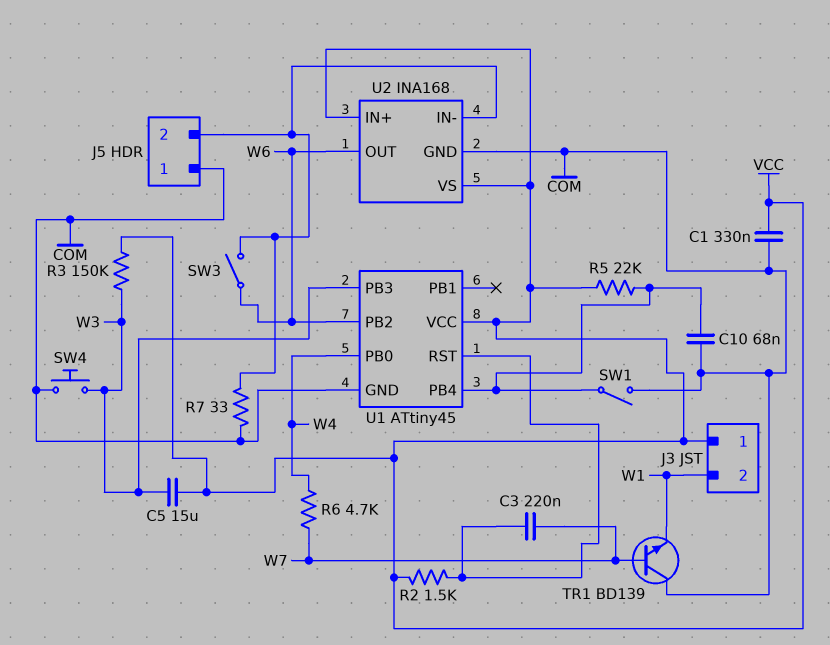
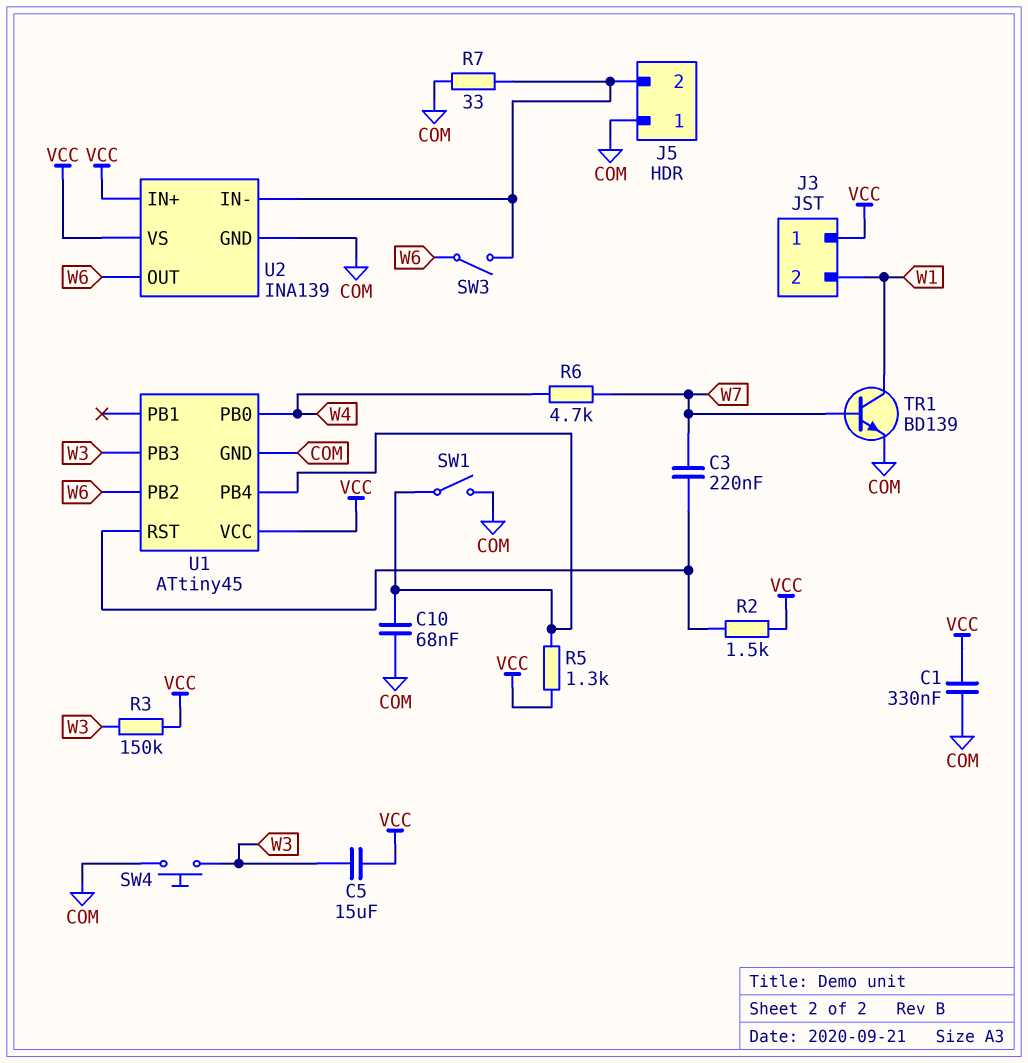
R5: 22k (U1/PB4, VCC) -> 1.3k (U1/PB4, VCC)
TR1: NPN BD139 (B W7, C COM, E W1) -> NPN BD139 (B W7, C W1, E COM)
U2: INA168 -> INA139

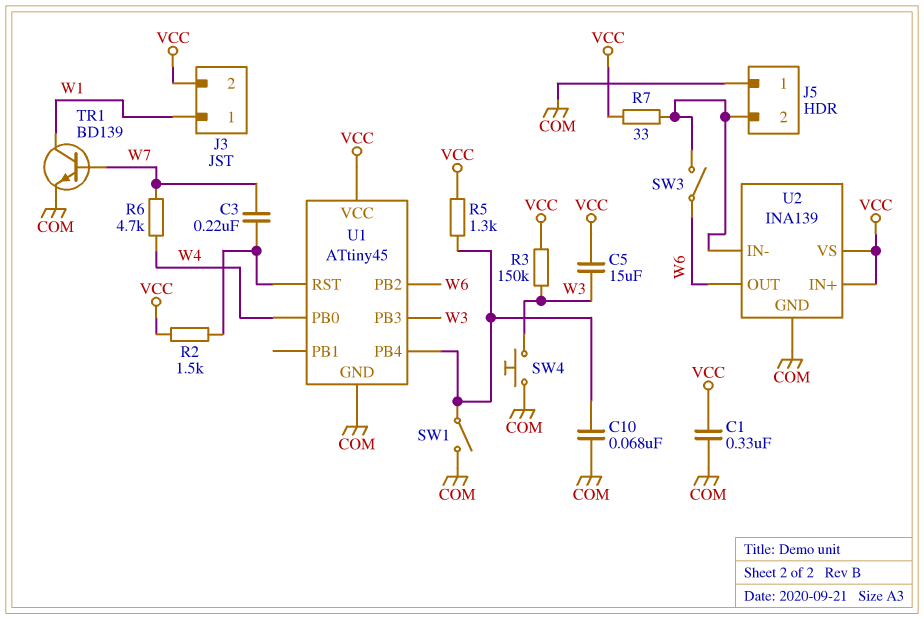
J3 pin 1: VCC -> W1
J3 pin 2: W1 -> VCC
R7: 33 (COM, J5/2) -> 33 (J5/2, VCC)

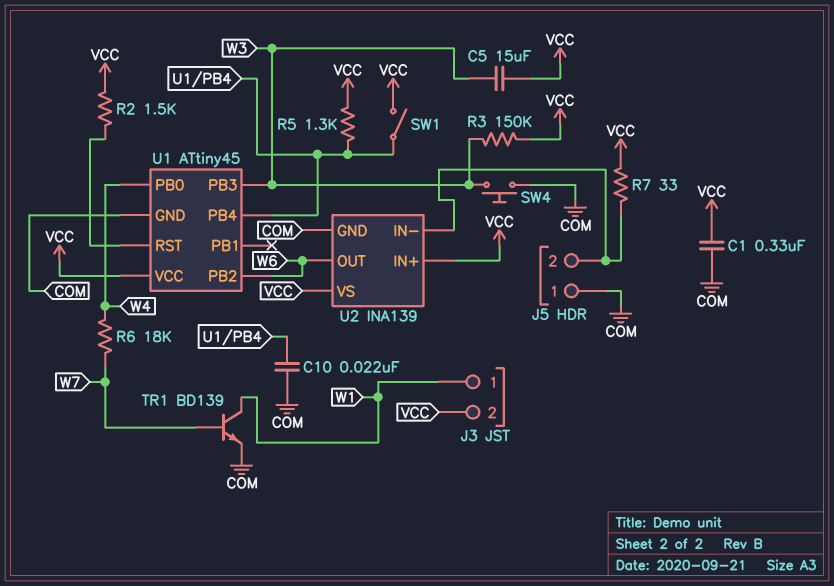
C3: 220nF (U1/RST, W7) -> none
C10: 68nF (COM, U1/PB4) -> 22nF (COM, U1/PB4)
R6: 4.7k (W4, W7) -> 18k (W4, W7)
SW1: switch (COM, U1/PB4) -> switch (U1/PB4, VCC)
SW3: switch (J5/2, W6) -> none

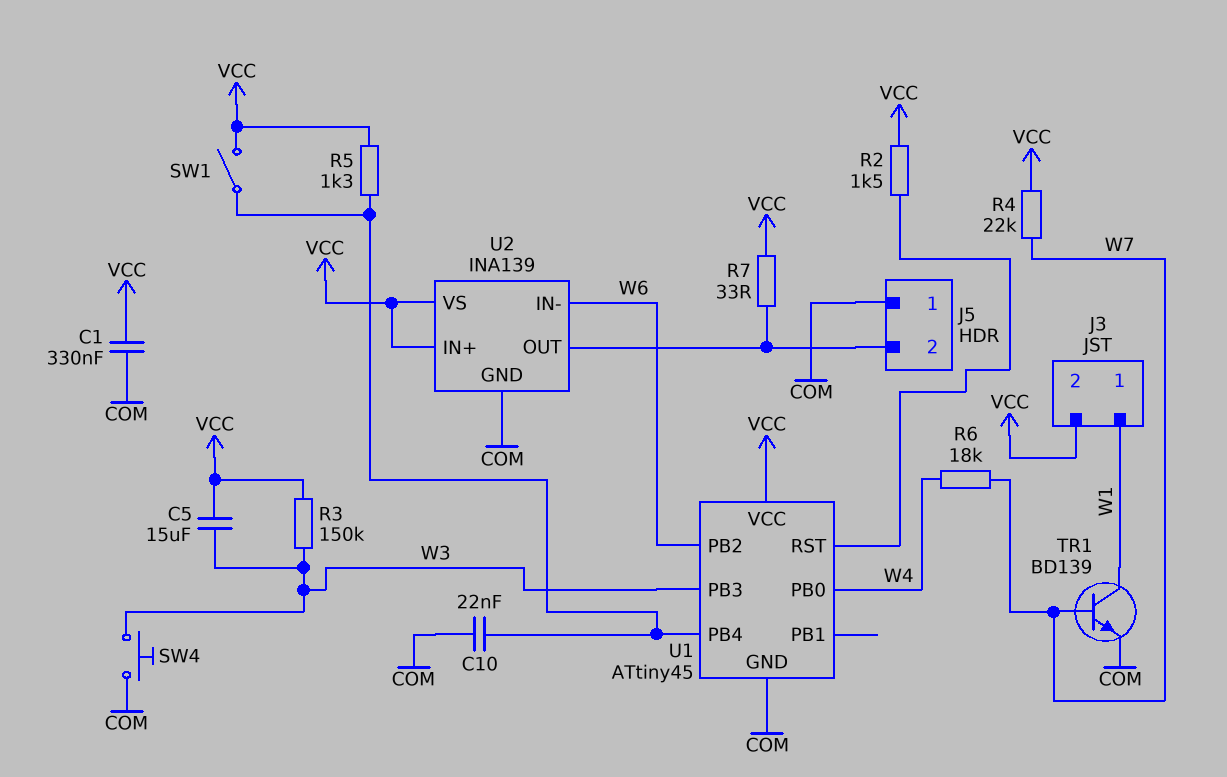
R4: none -> 22k (VCC, W7)
U2 pin IN-: J5/2 -> W6
U2 pin OUT: W6 -> J5/2

